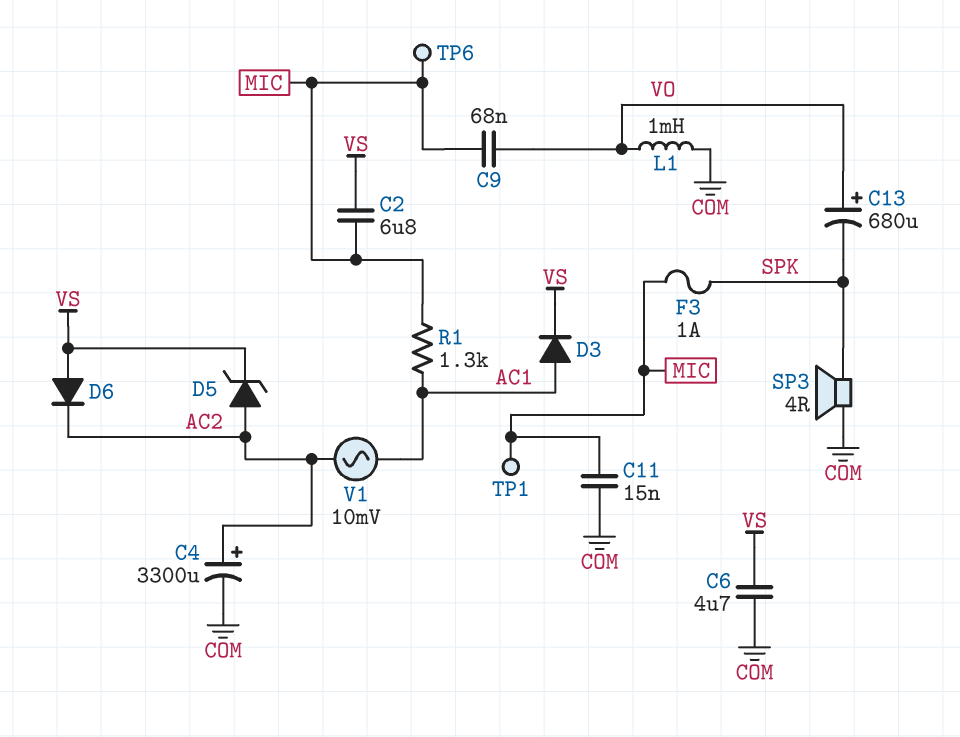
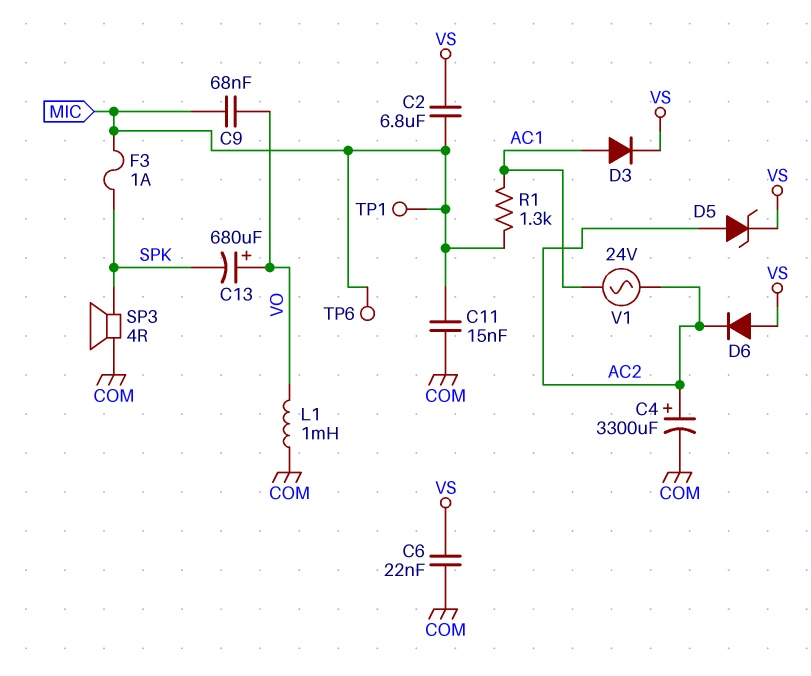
C6: 4.7uF (COM, VS) -> 22nF (COM, VS)
V1: AC 10mV (AC1, AC2) -> AC 24V (AC1, AC2)

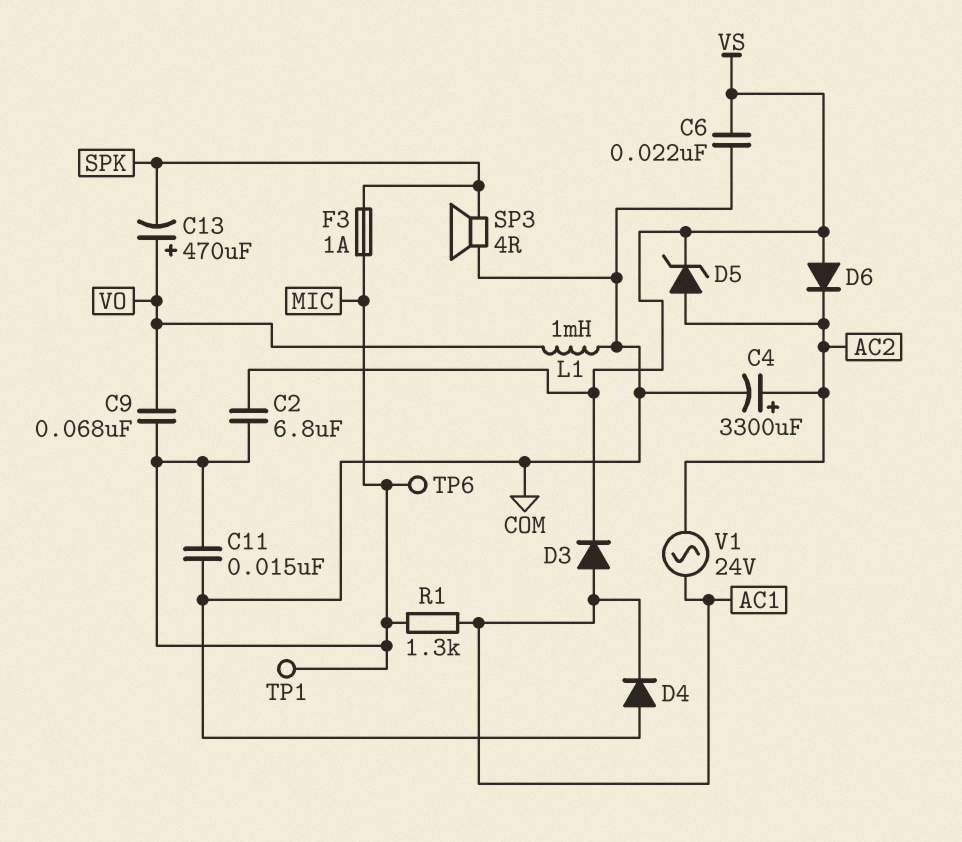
C13: 680uF (plus VO, minus SPK) -> 470uF (plus VO, minus SPK)
D4: none -> diode (A COM, K AC1)

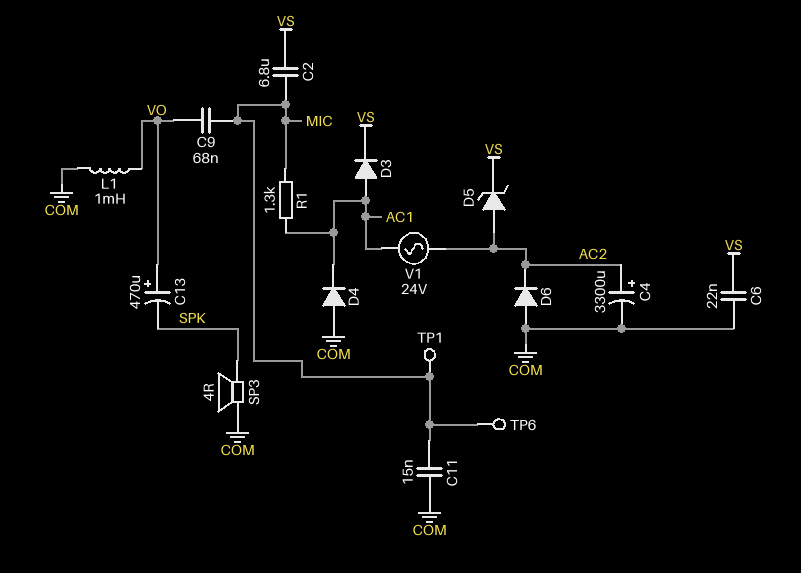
D6: diode (A VS, K AC2) -> diode (A COM, K AC2)
F3: 1A (MIC, SPK) -> none

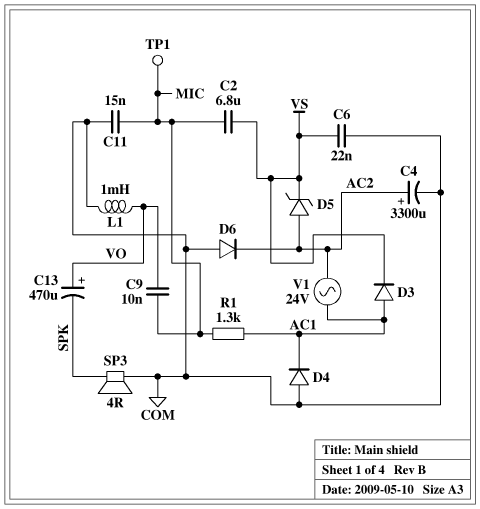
C9: 68nF (MIC, VO) -> 10nF (MIC, VO)
TP6: test point (MIC) -> none

